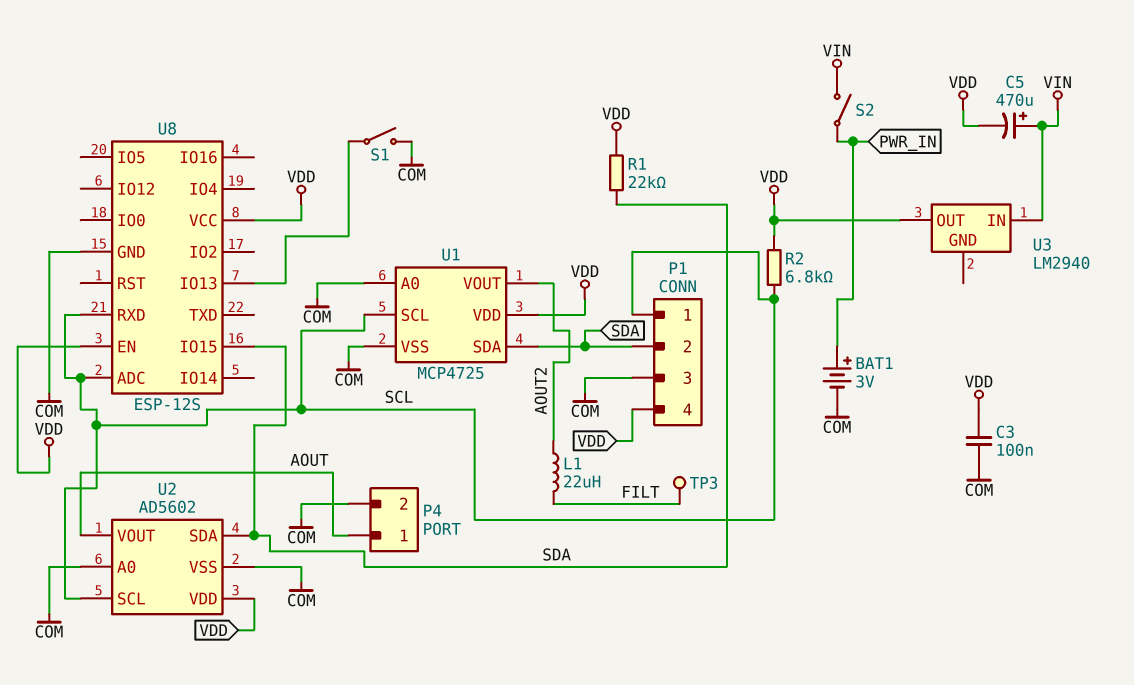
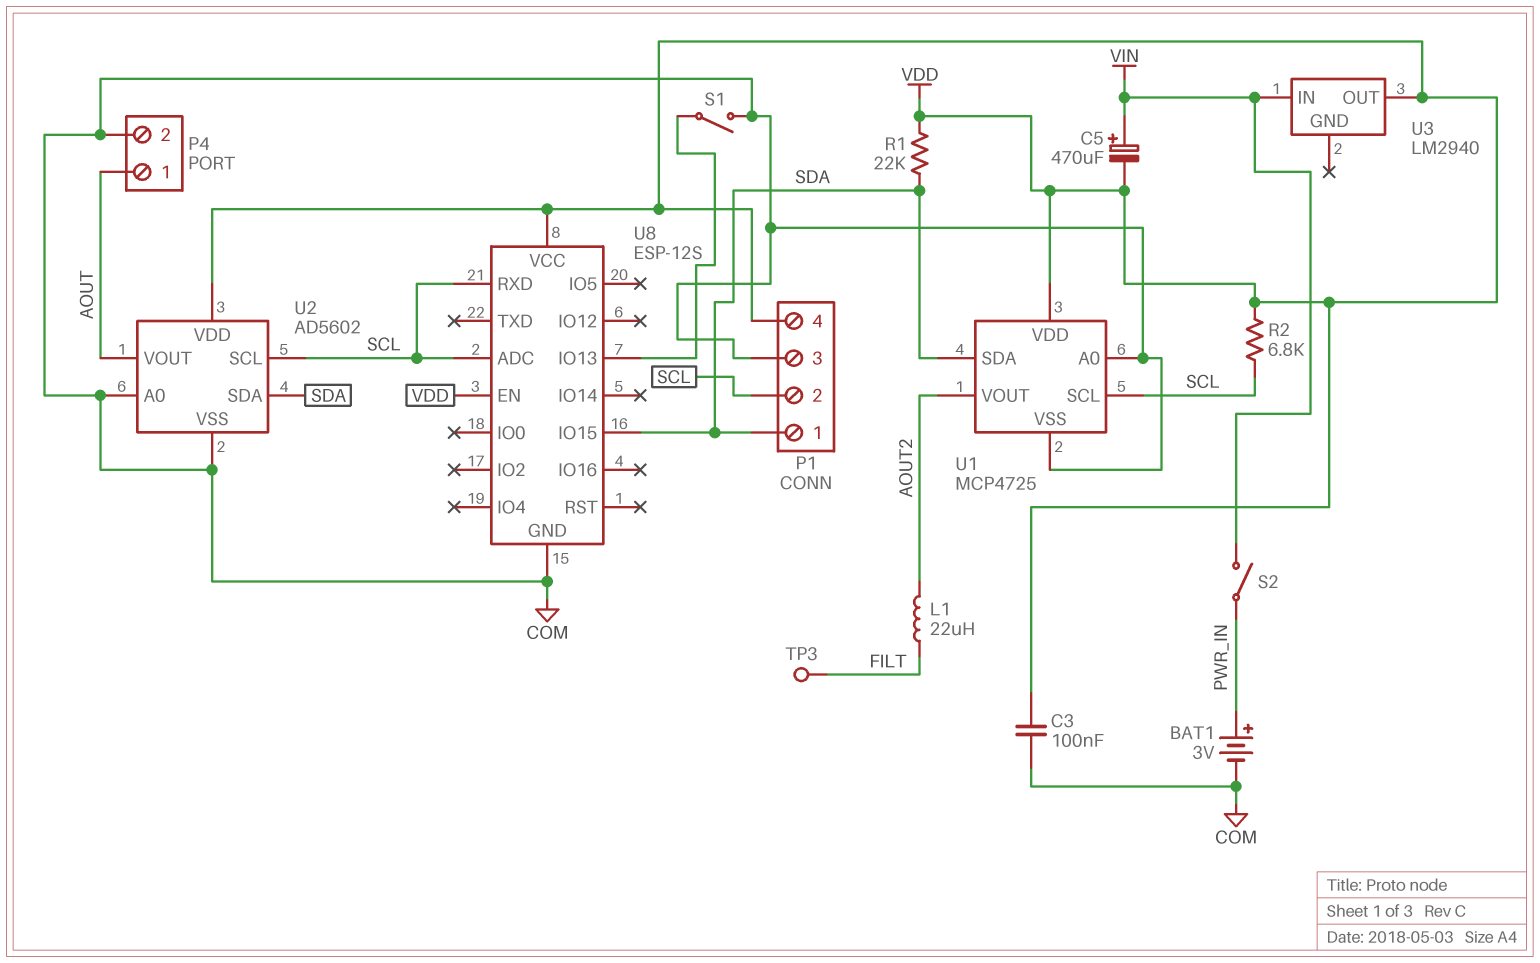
P1 pin 1: SCL -> SDA
P1 pin 2: SDA -> SCL

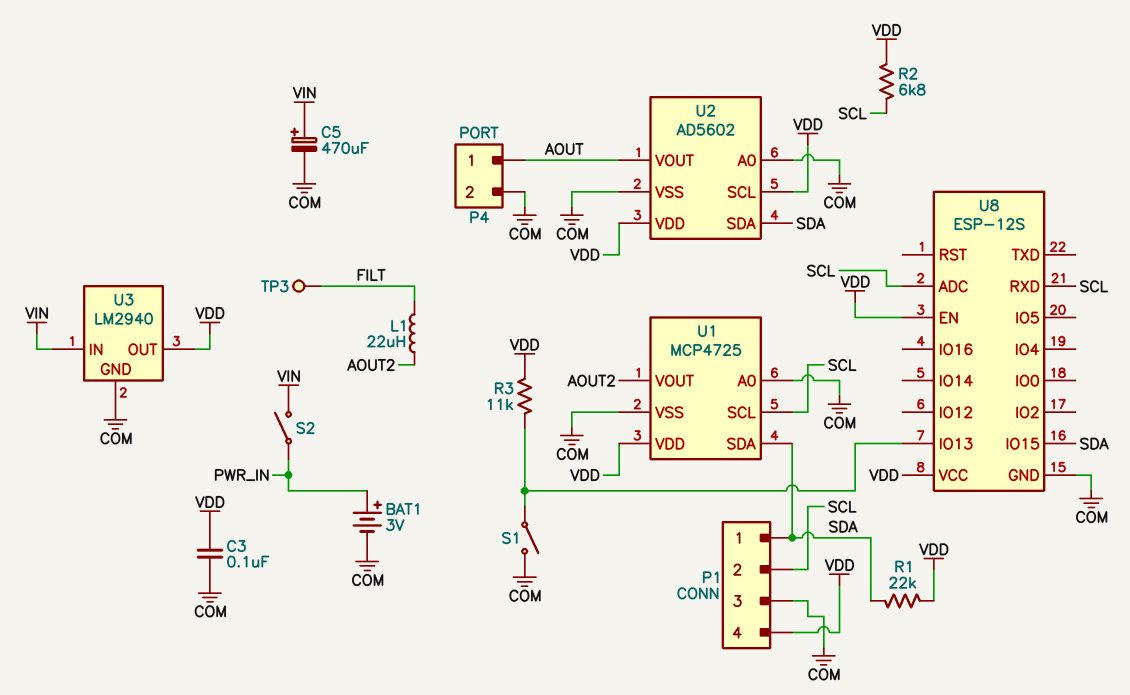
C5: 470uF (plus VIN, minus VDD) -> 470uF (plus VIN, minus COM)
R3: none -> 11k (U8/IO13, VDD)
U2 pin SCL: SCL -> VDD
U3 pin GND: none -> COM

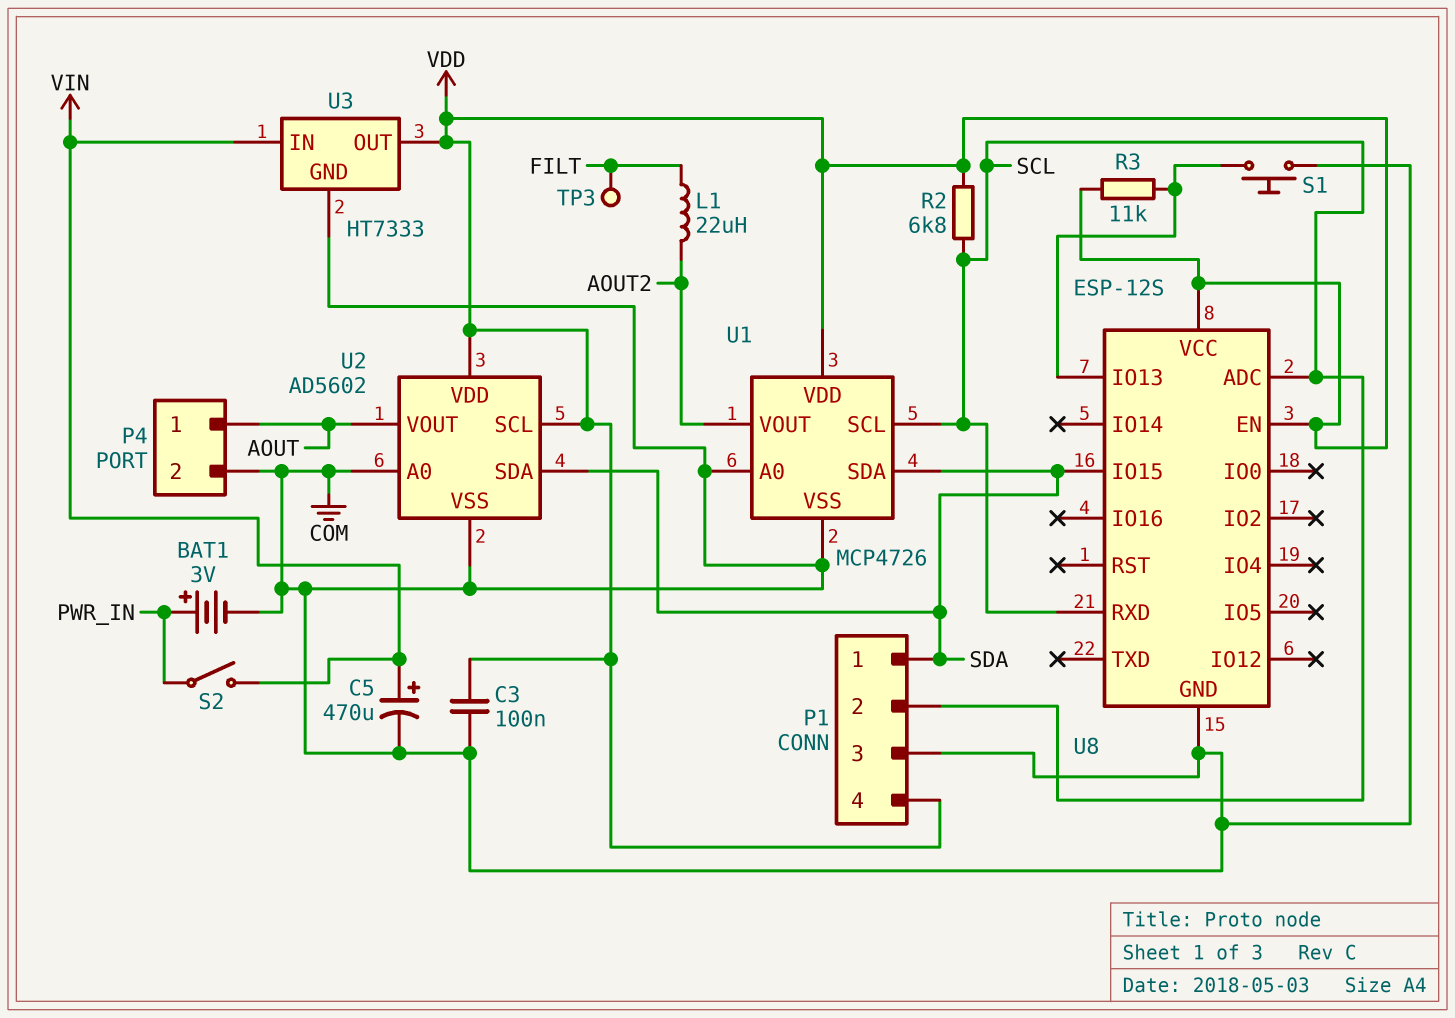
R1: 22k (SDA, VDD) -> none
S1: switch (COM, U8/IO13) -> button (COM, U8/IO13)
U1: MCP4725 -> MCP4726
U3: LM2940 -> HT7333

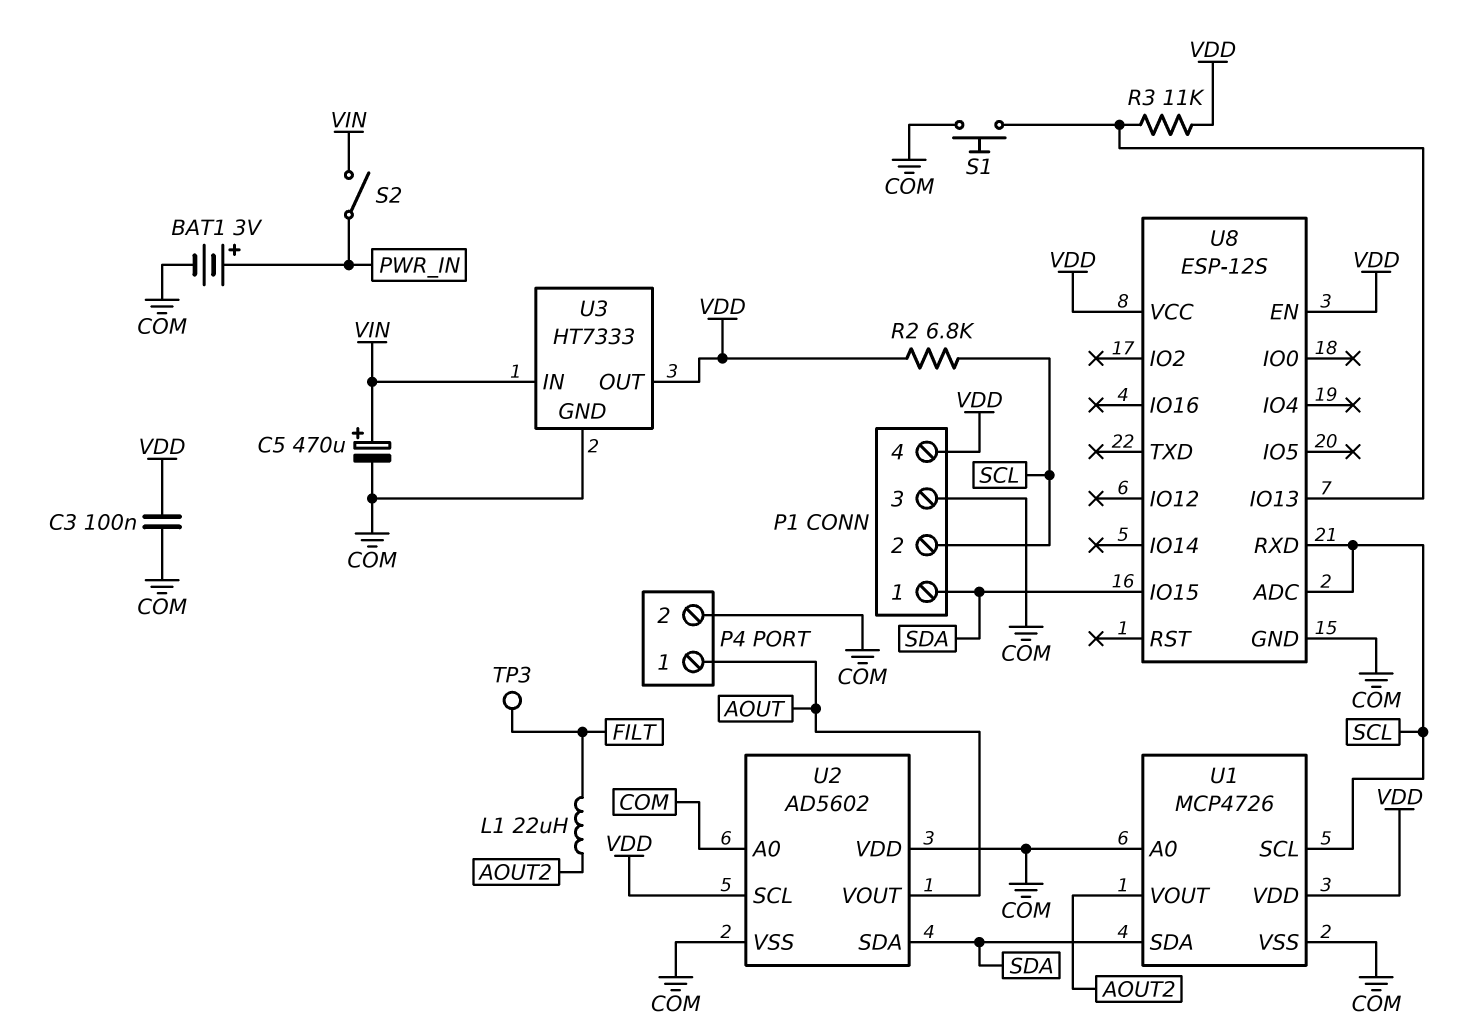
U2 pin VDD: VDD -> COM

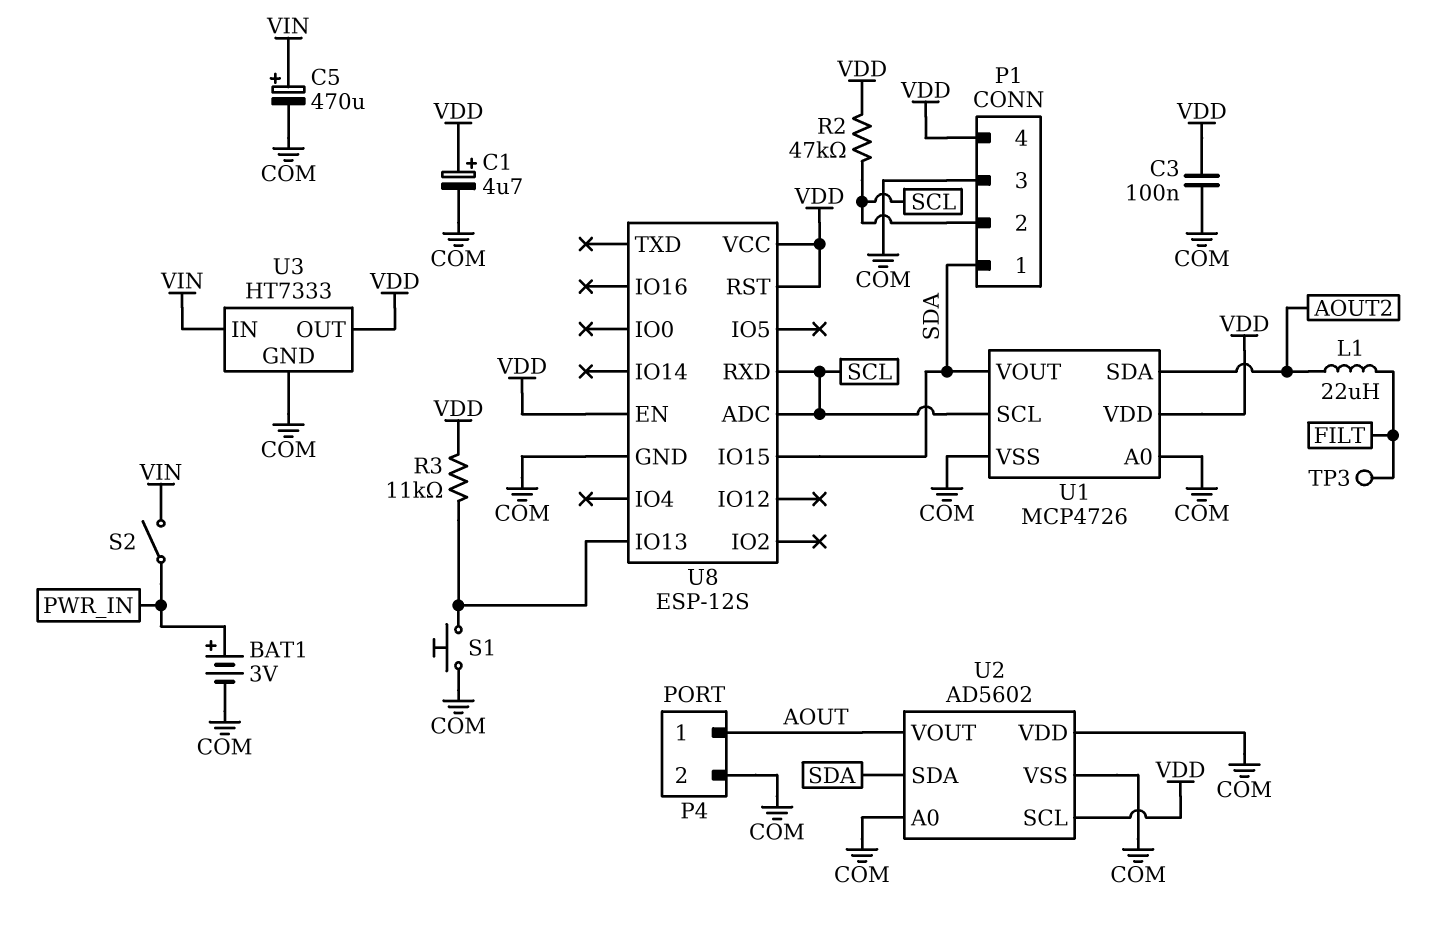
C1: none -> 4.7uF (plus VDD, minus COM)
R2: 6.8k (SCL, VDD) -> 47k (SCL, VDD)
U1 pin SDA: SDA -> AOUT2
U1 pin VOUT: AOUT2 -> SDA
U8 pin RST: none -> VDD

